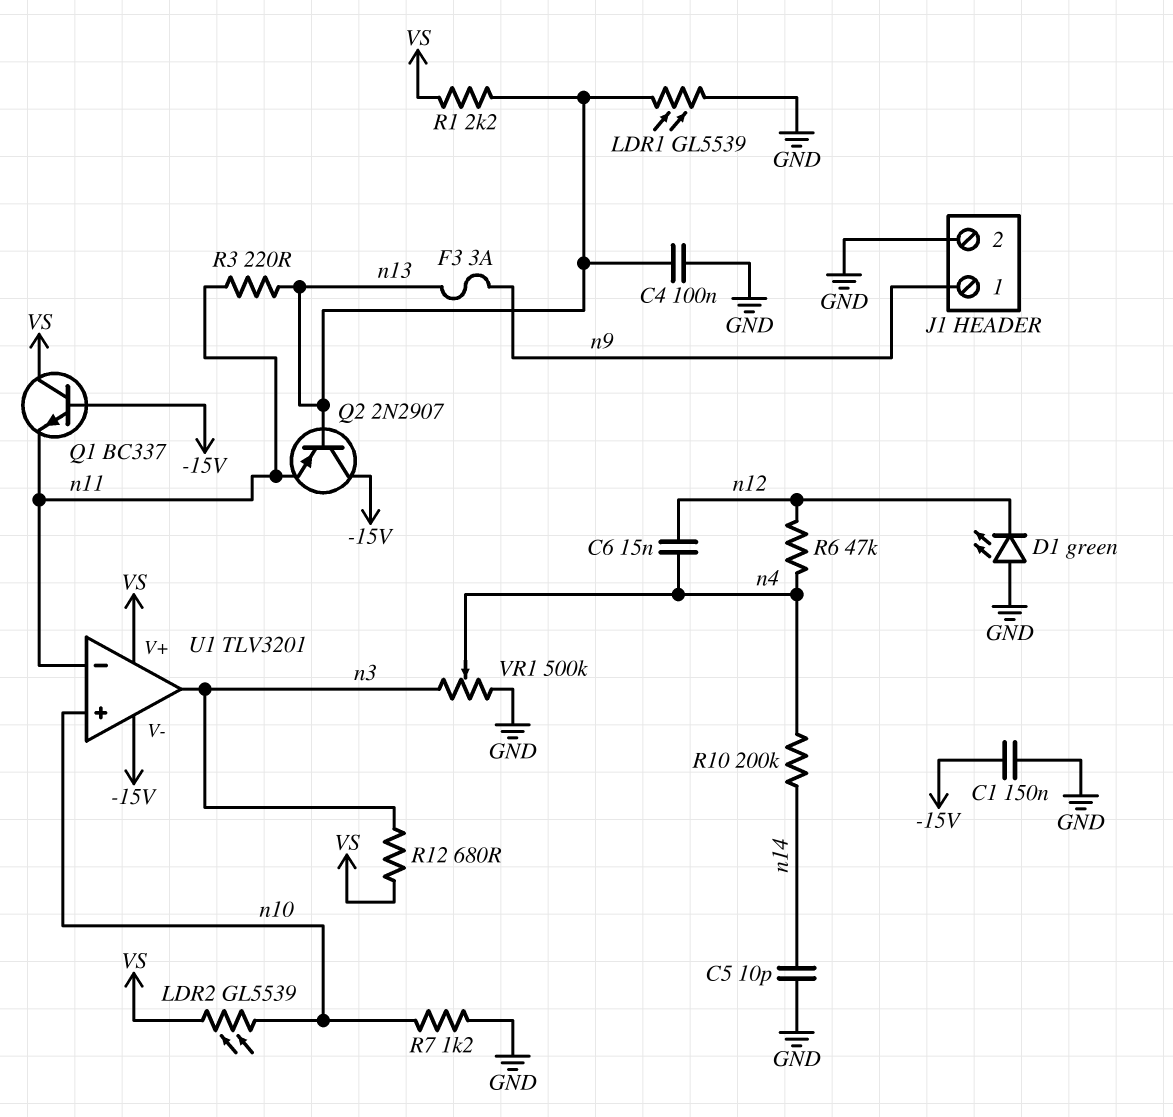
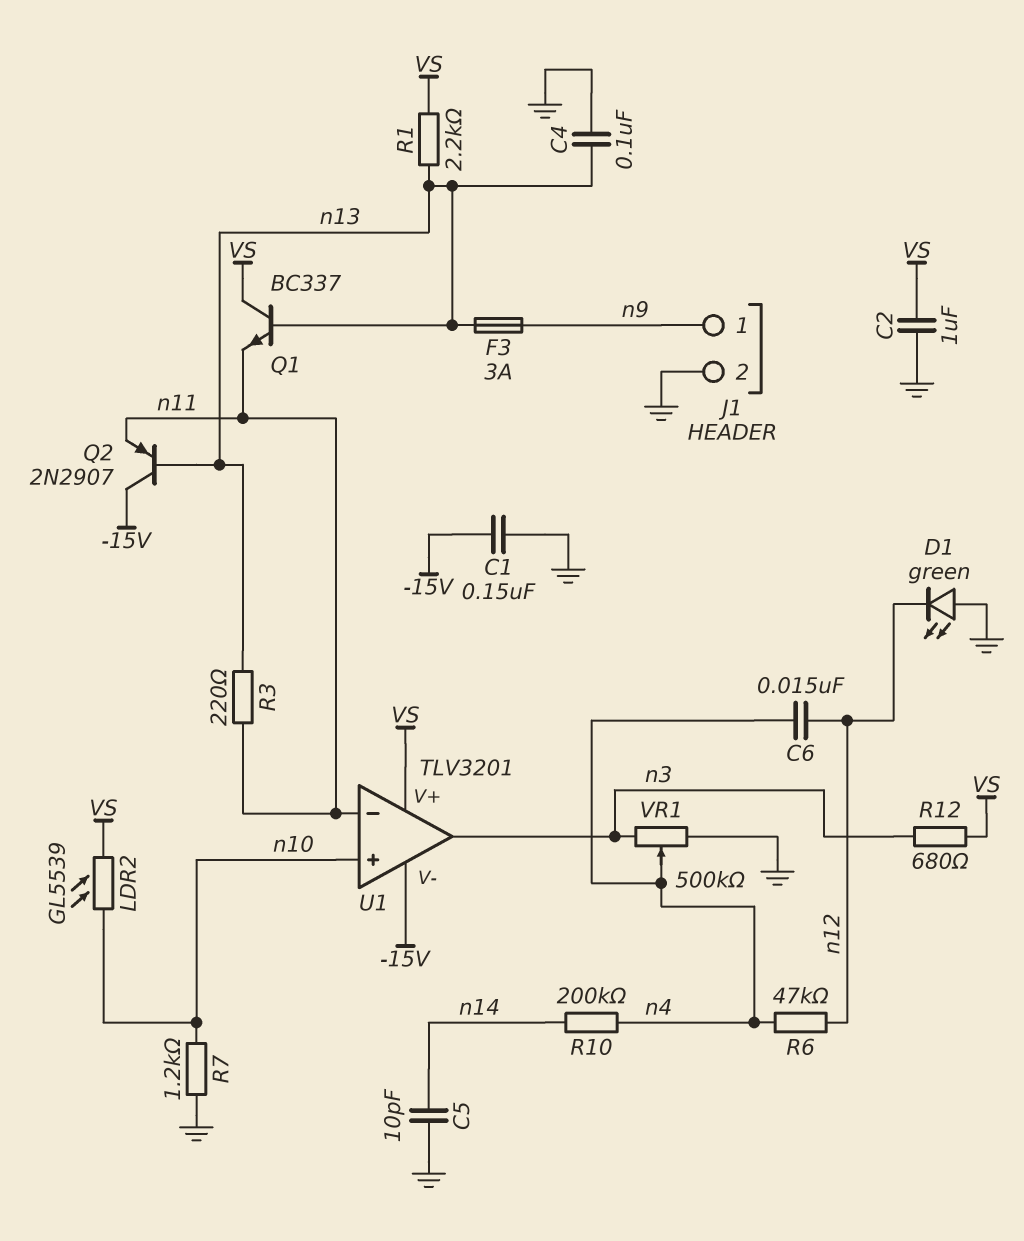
C2: none -> 1uF (GND, VS)
LDR1: GL5539 (GND, n13) -> none
Q1: NPN BC337 (B -15V, C VS, E n11) -> NPN BC337 (B n13, C VS, E n11)

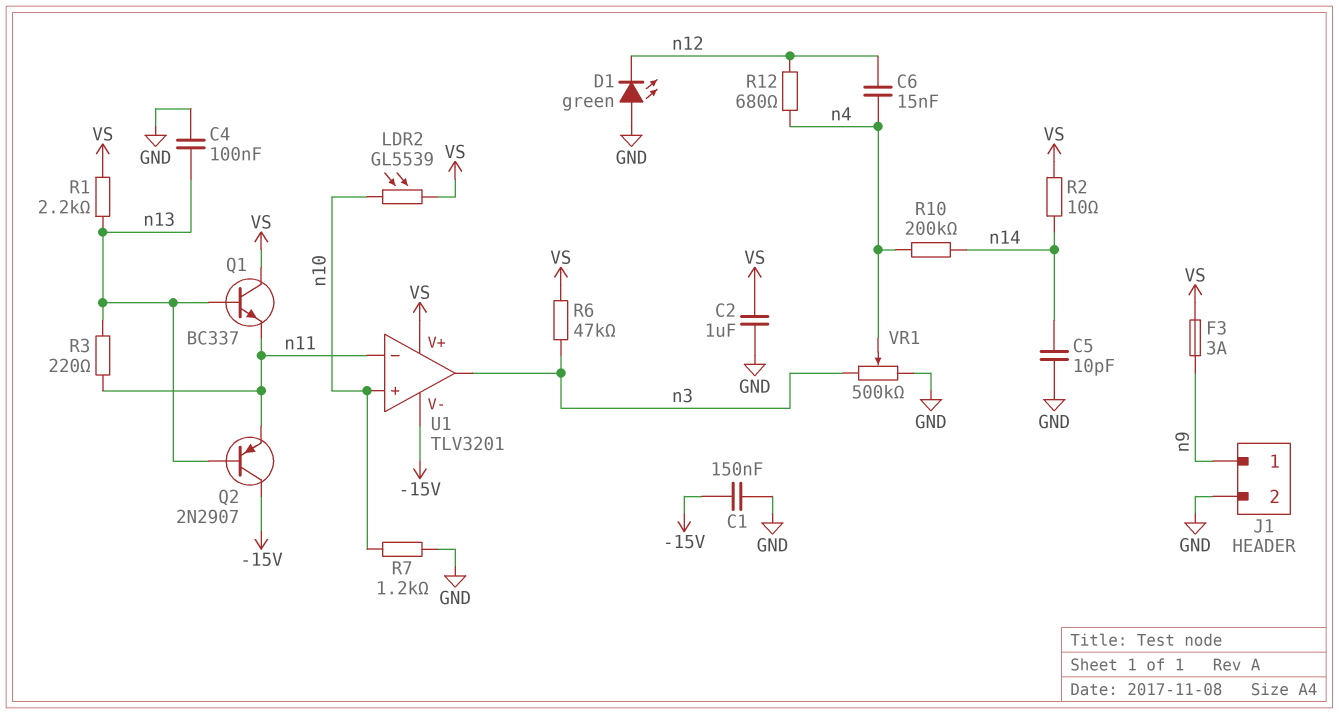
F3: 3A (n9, n13) -> 3A (VS, n9)
R2: none -> 10 (VS, n14)
R6: 47k (n4, n12) -> 47k (VS, n3)
R12: 680 (VS, n3) -> 680 (n4, n12)

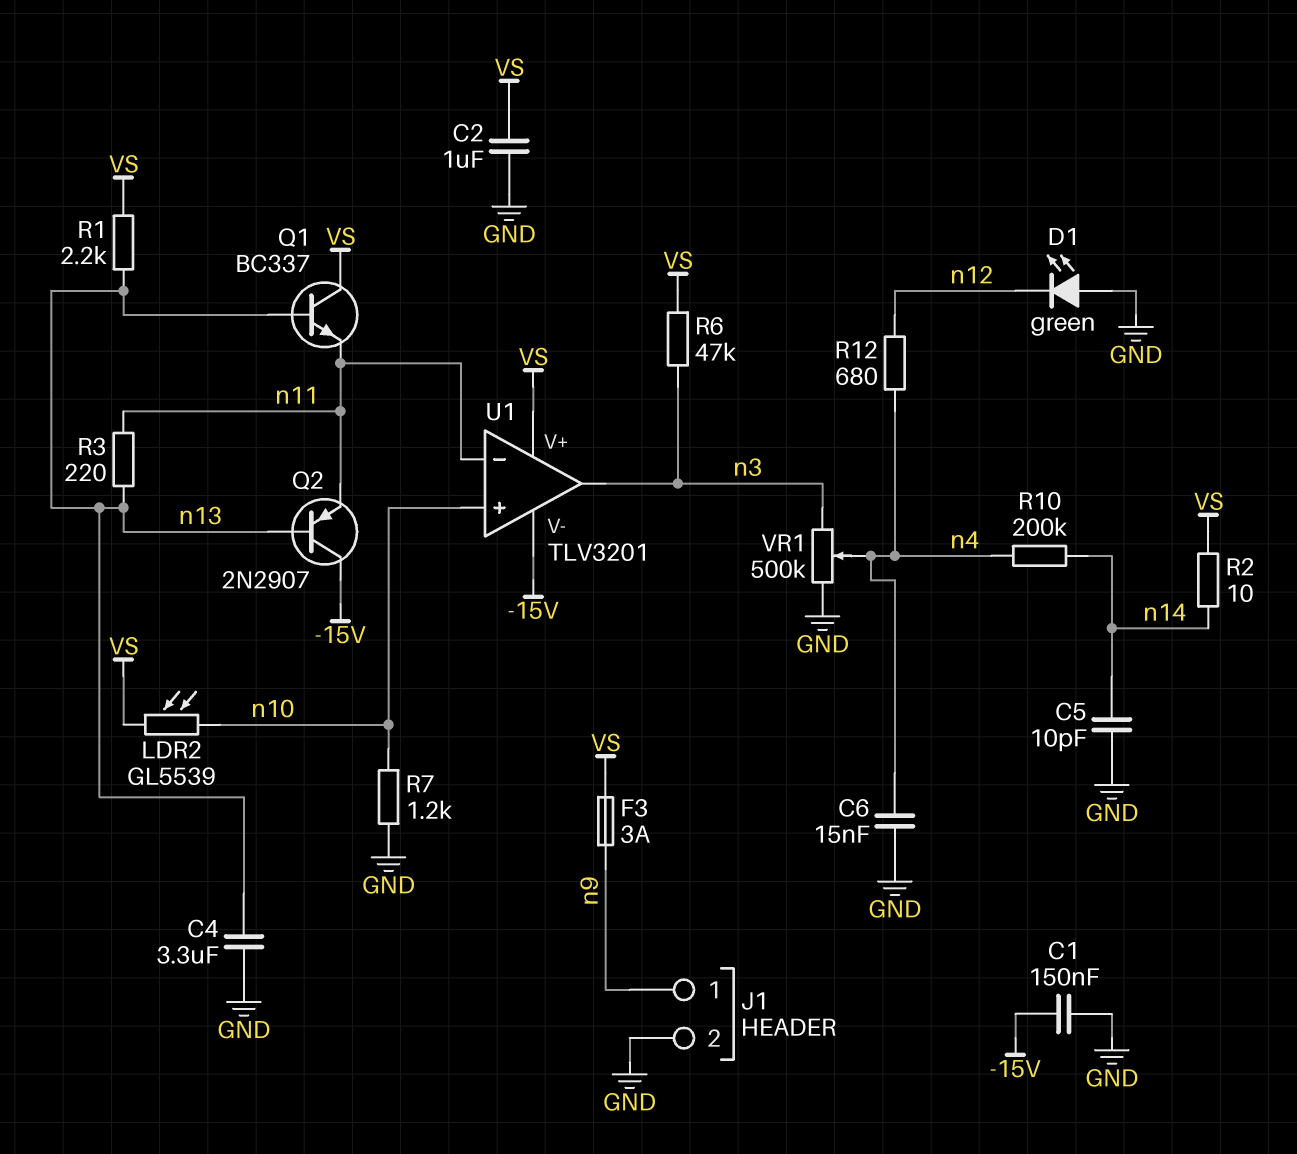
C4: 100nF (GND, n13) -> 3.3uF (GND, n13)
C6: 15nF (n4, n12) -> 15nF (GND, n4)

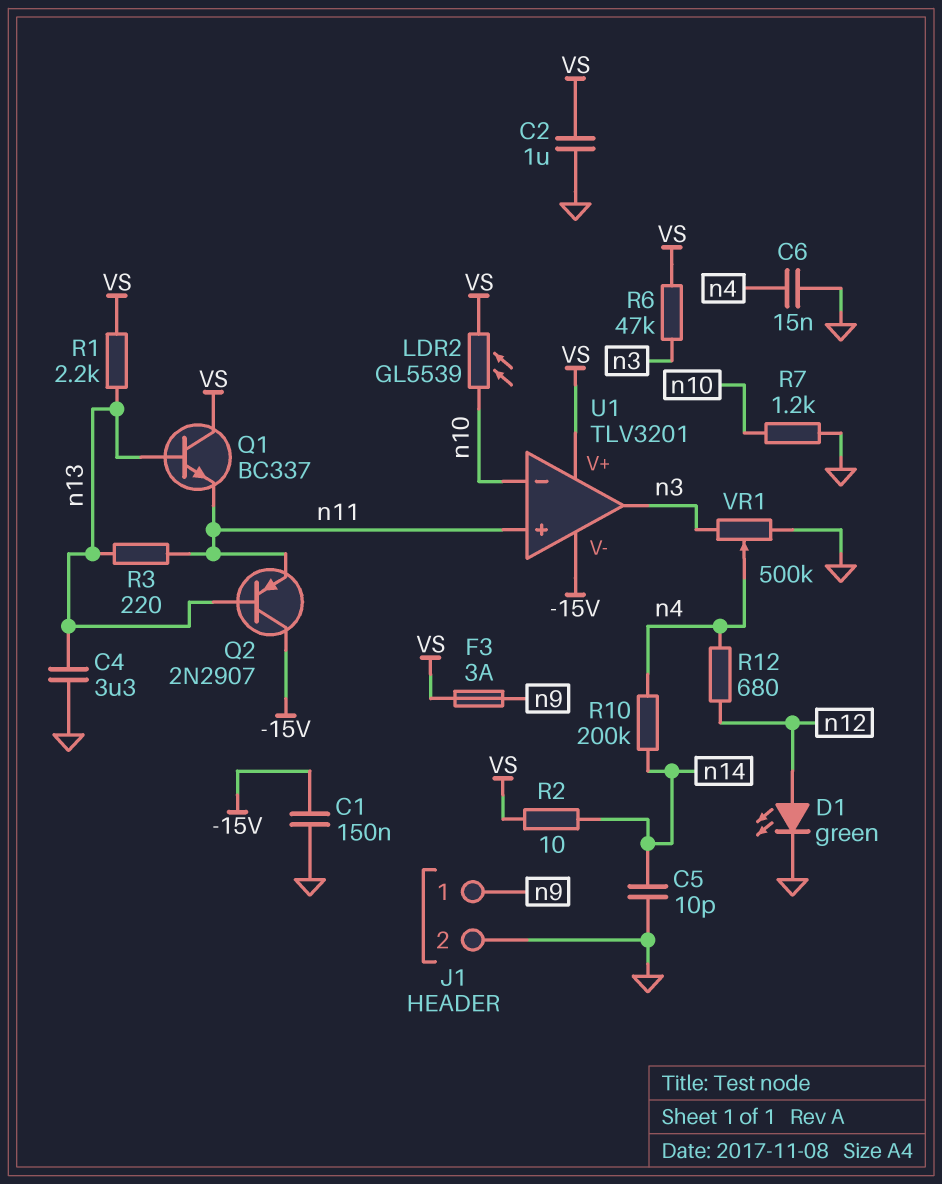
D1: LED green (A GND, K n12) -> LED green (A n12, K GND)
U1 pin in+: n10 -> n11
U1 pin in-: n11 -> n10

